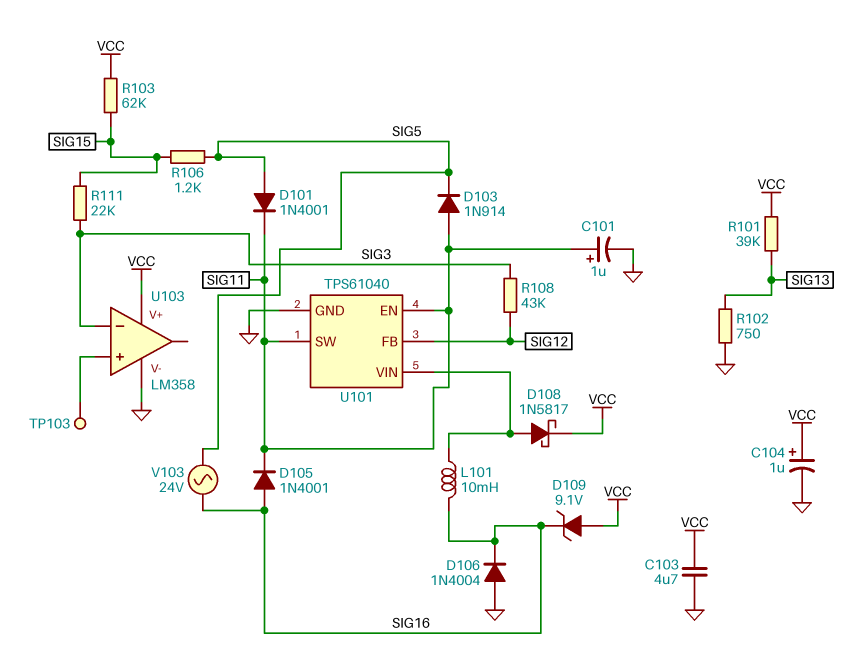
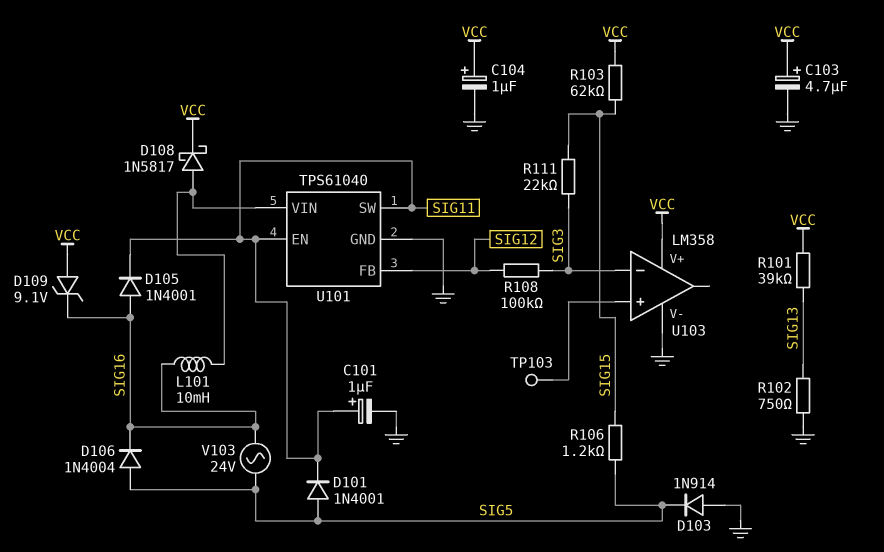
C103: 4.7uF (GND, VCC) -> 4.7uF (plus VCC, minus GND)
D103: diode 1N914 (A SIG11, K SIG5) -> diode 1N914 (A GND, K SIG5)
D106: diode 1N4004 (A GND, K SIG16) -> diode 1N4004 (A SIG5, K SIG16)
R108: 43k (SIG3, SIG12) -> 100k (SIG3, SIG12)

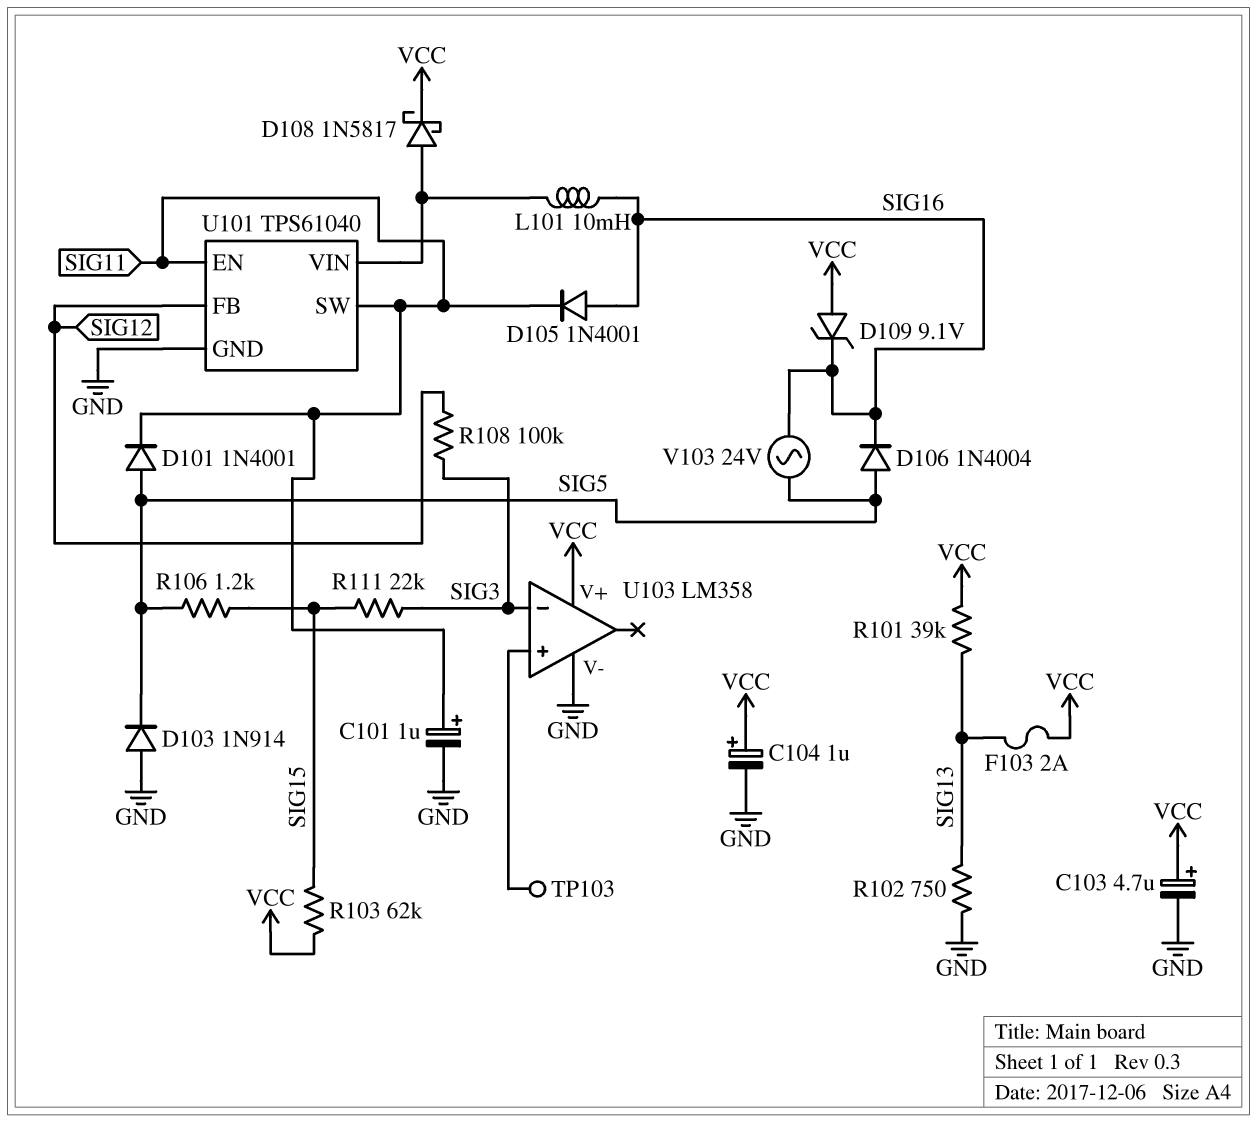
F103: none -> 2A (SIG13, VCC)

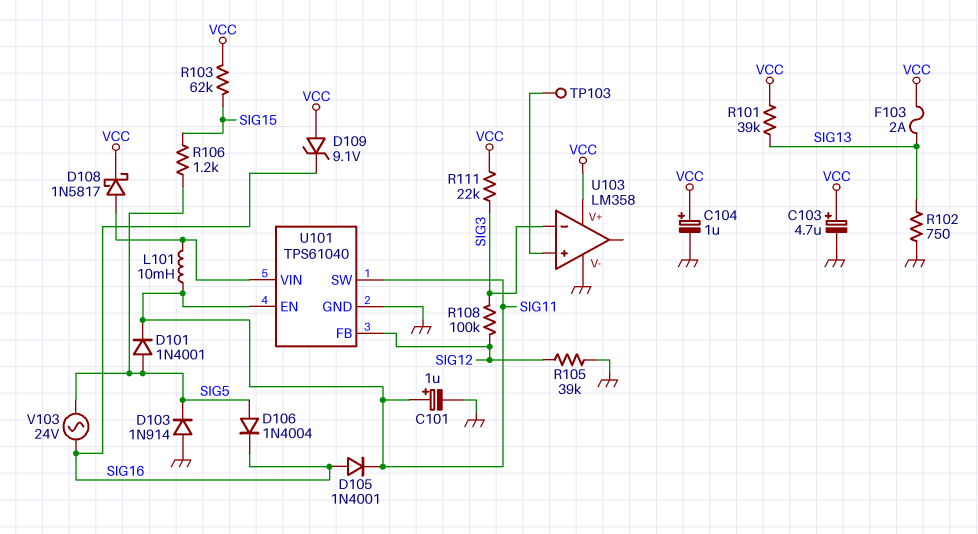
L101: 10mH (SIG16, U101/VIN) -> 10mH (SIG11, U101/VIN)
R105: none -> 39k (GND, SIG12)
R111: 22k (SIG3, SIG15) -> 22k (SIG3, VCC)

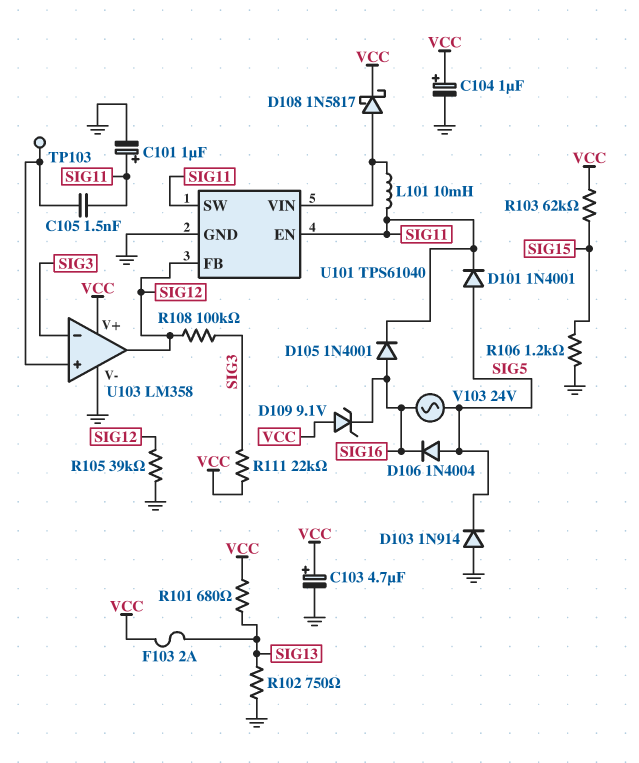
C105: none -> 1.5nF (SIG11, U103/in+)
R101: 39k (SIG13, VCC) -> 680 (SIG13, VCC)
R106: 1.2k (SIG5, SIG15) -> 1.2k (GND, SIG15)
U103 pin out: none -> SIG12

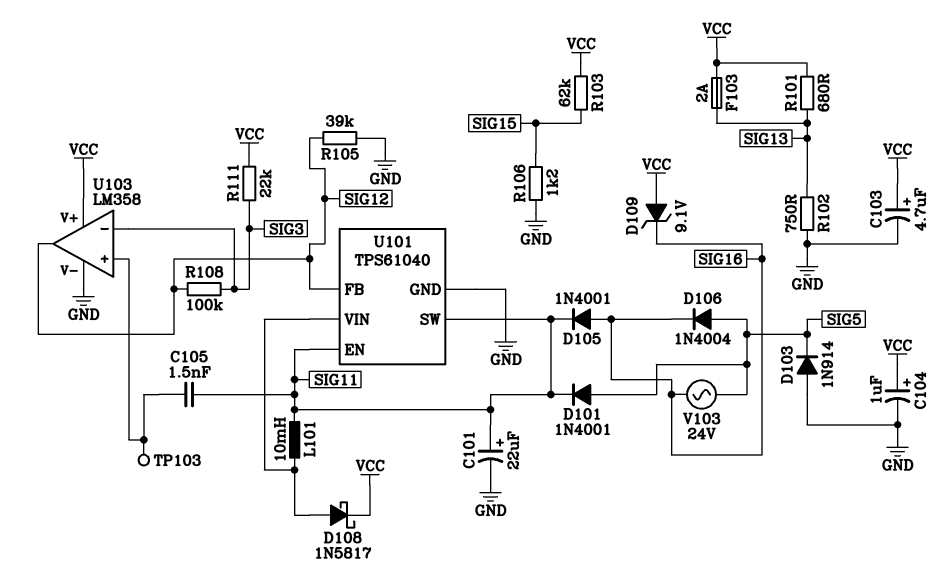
C101: 1uF (plus SIG11, minus GND) -> 22uF (plus SIG11, minus GND)

